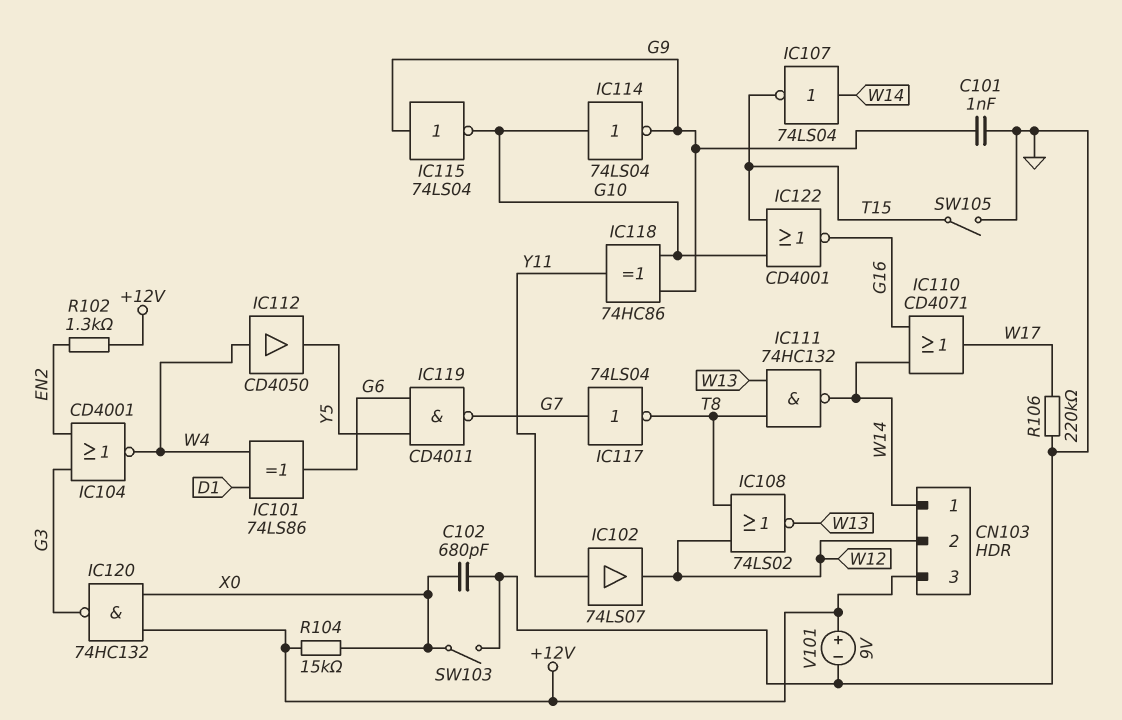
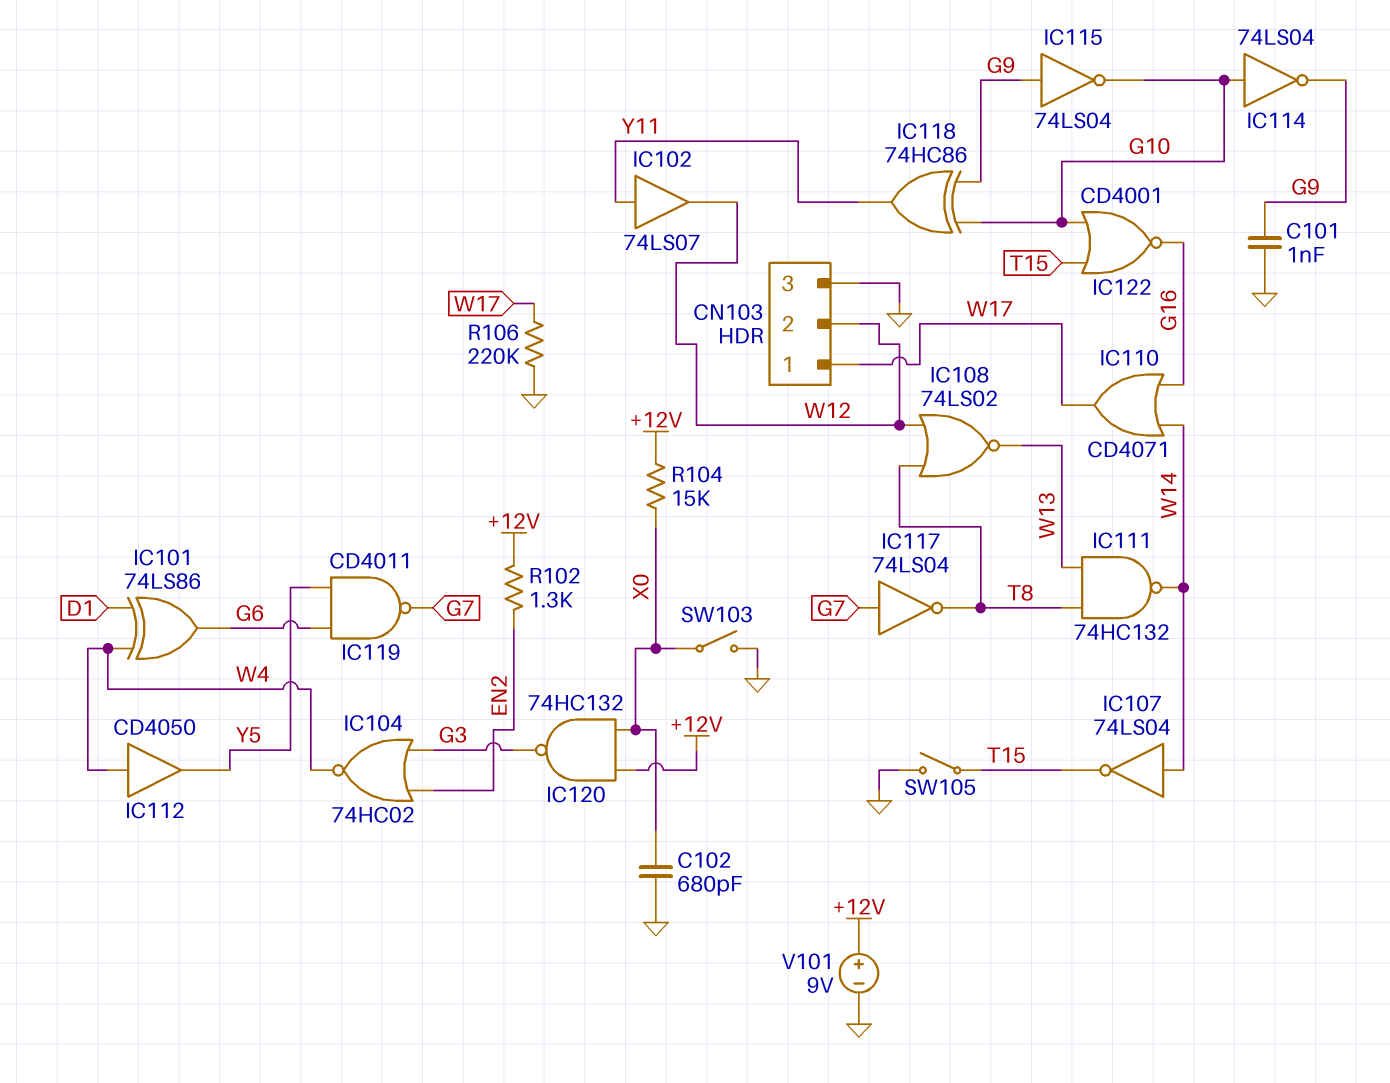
CN103 pin 1: W14 -> W17
CN103 pin 3: +12V -> GND
IC104: NOR CD4001 (in EN2, in G3, out W4) -> NOR 74HC02 (in EN2, in G3, out W4)

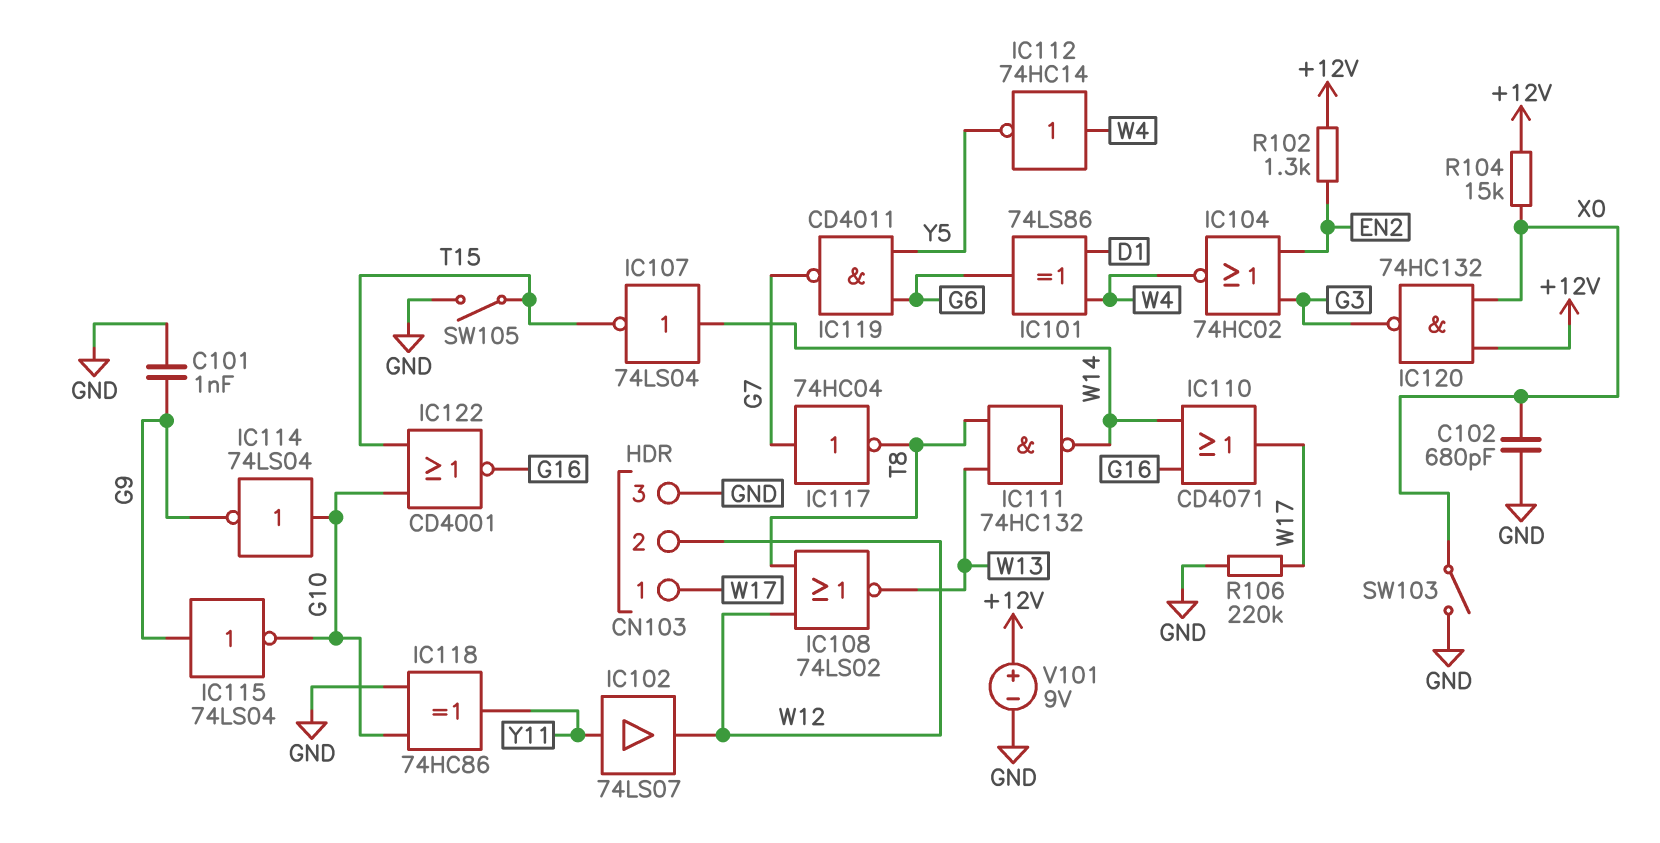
IC112: buffer CD4050 (in W4, out Y5) -> NOT 74HC14 (in W4, out Y5)
IC117: NOT 74LS04 (in G7, out T8) -> NOT 74HC04 (in G7, out T8)
IC118: XOR 74HC86 (in G9, in G10, out Y11) -> XOR 74HC86 (in G10, in GND, out Y11)

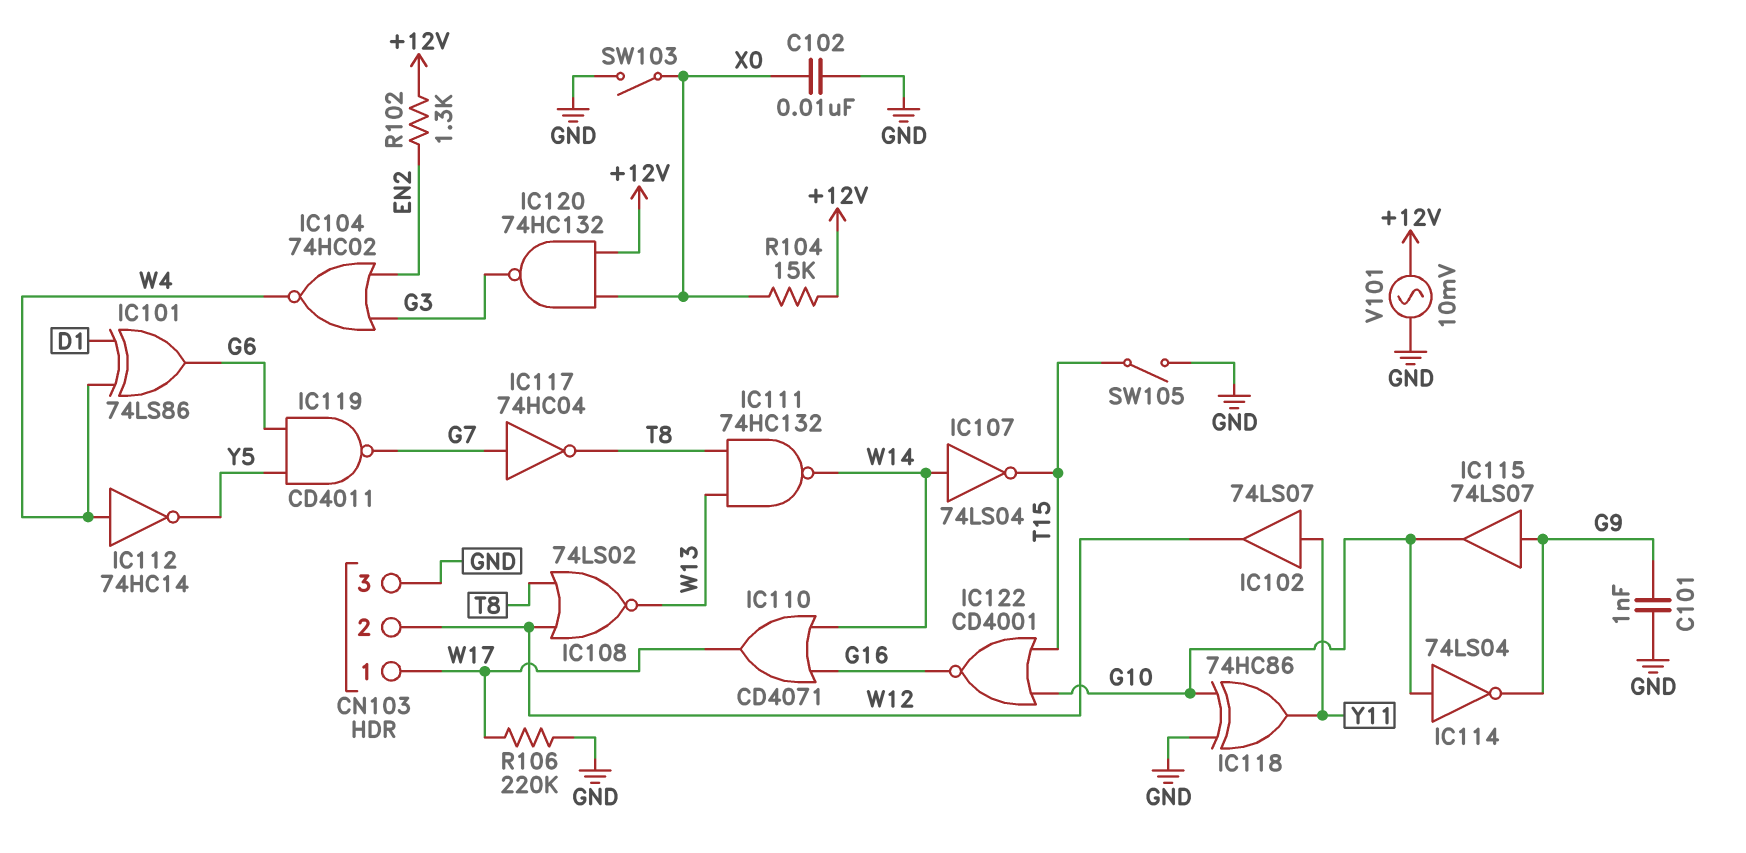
C102: 680pF (GND, X0) -> 10nF (GND, X0)
IC115: NOT 74LS04 (in G9, out G10) -> buffer 74LS07 (in G9, out G10)
V101: 9V (plus +12V, minus GND) -> AC 10mV (+12V, GND)

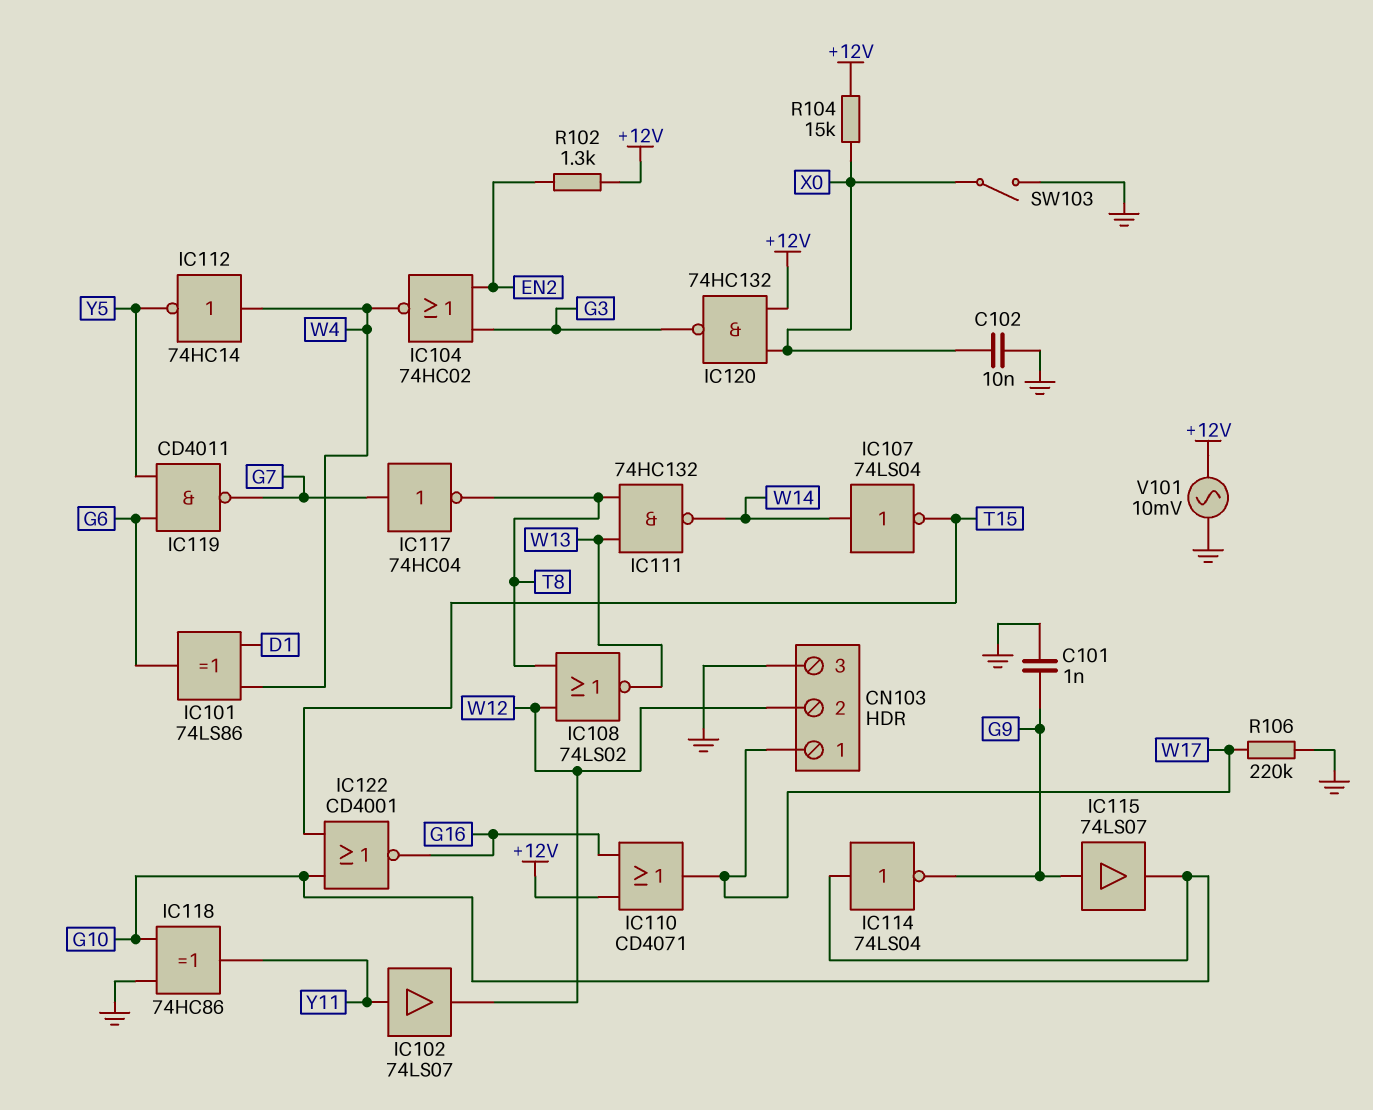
IC110: OR CD4071 (in G16, in W14, out W17) -> OR CD4071 (in +12V, in G16, out W17)
SW105: switch (GND, T15) -> none

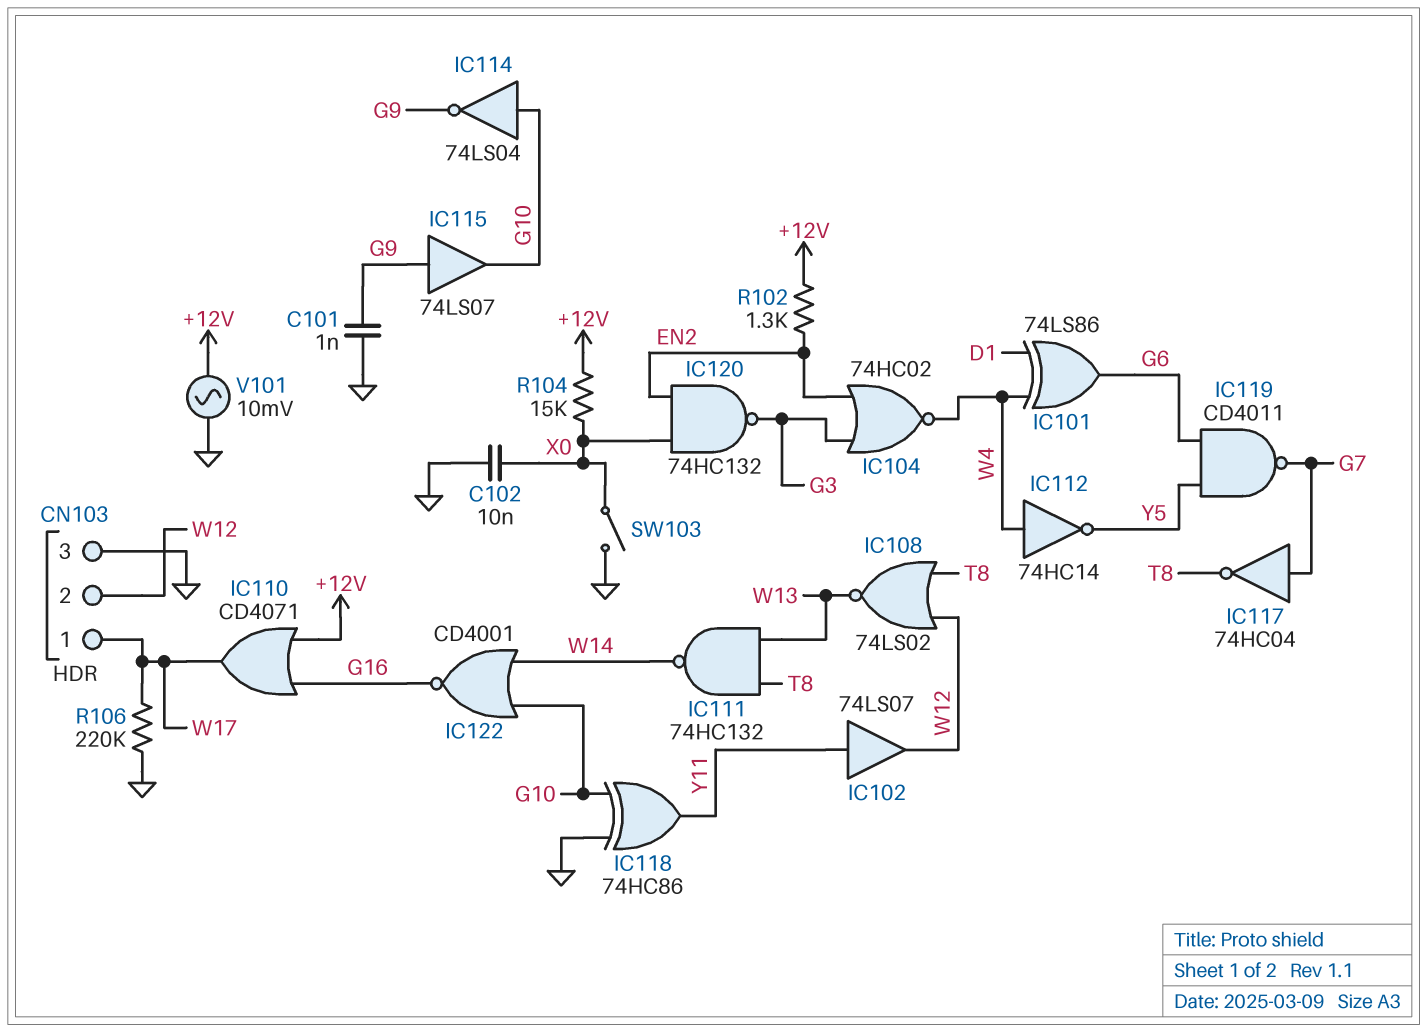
IC107: NOT 74LS04 (in W14, out T15) -> none
IC120: NAND 74HC132 (in +12V, in X0, out G3) -> NAND 74HC132 (in EN2, in X0, out G3)
IC122: NOR CD4001 (in G10, in T15, out G16) -> NOR CD4001 (in G10, in W14, out G16)

